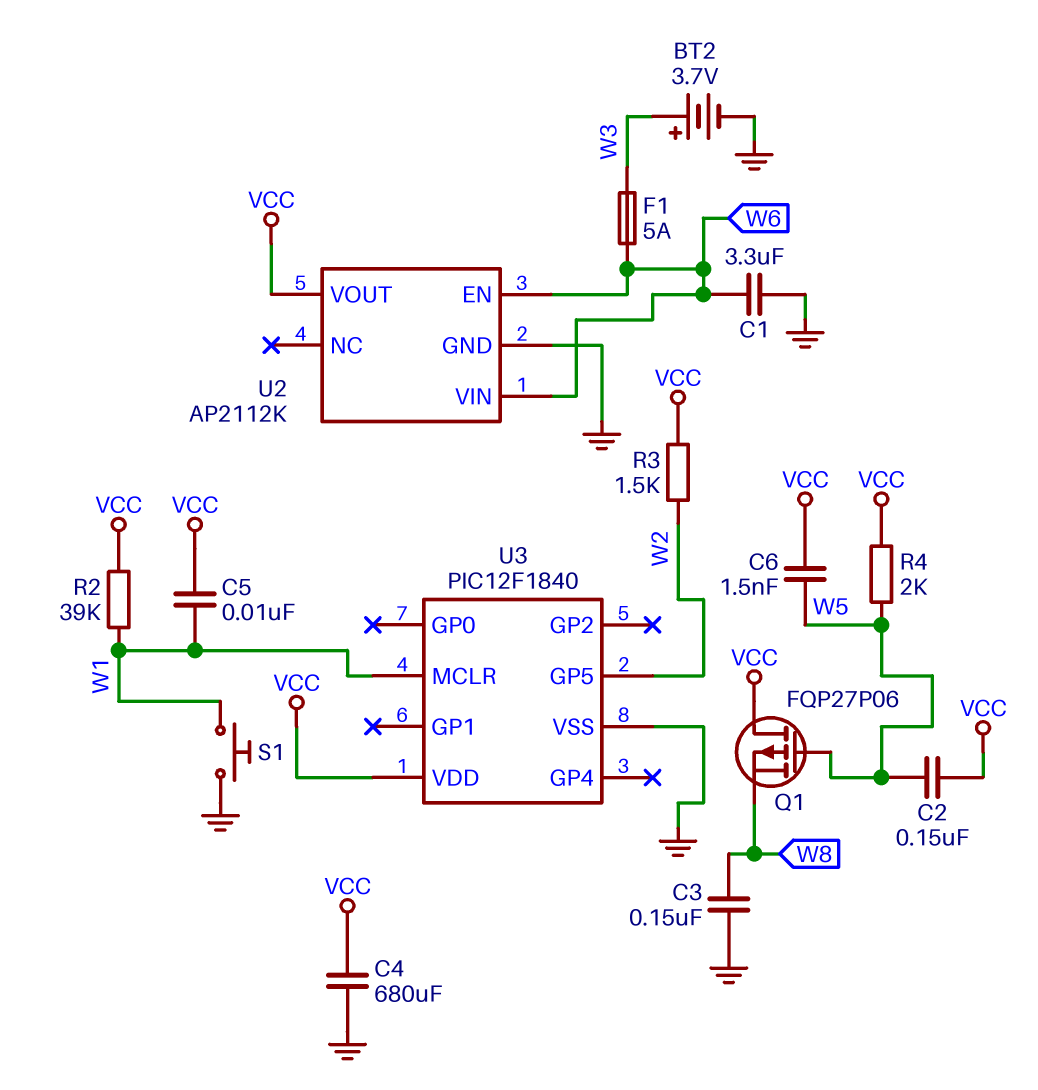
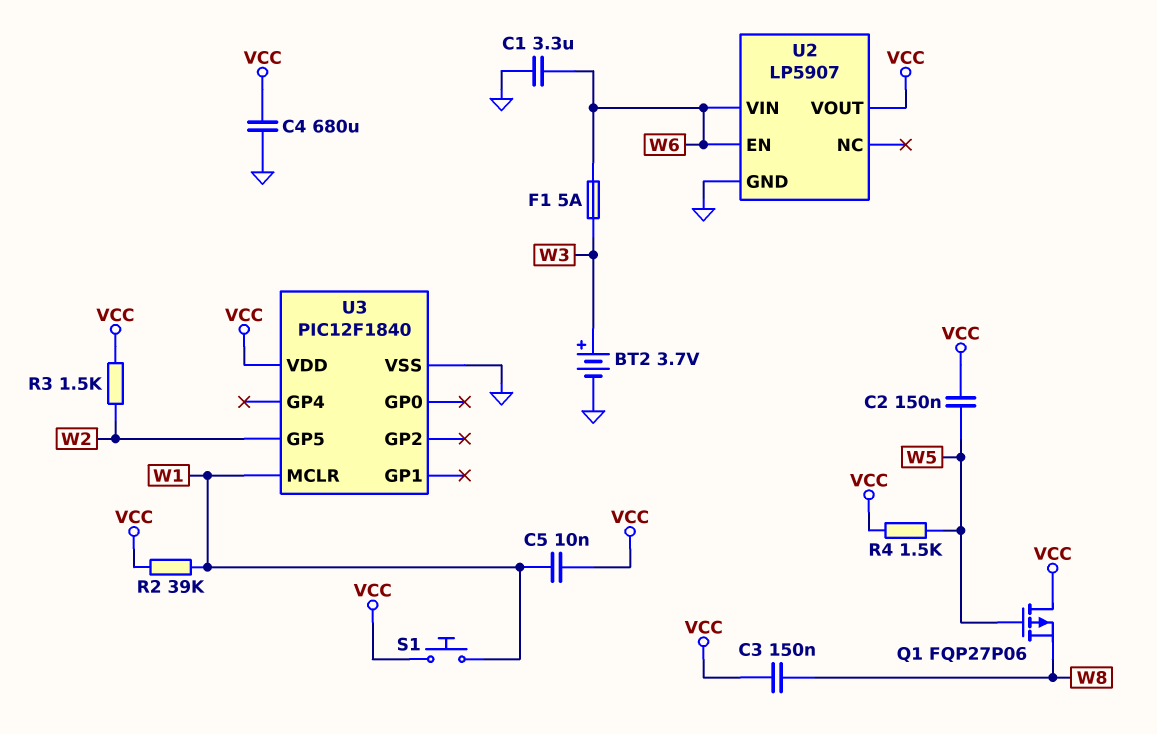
C3: 150nF (GND, W8) -> 150nF (VCC, W8)
C6: 1.5nF (VCC, W5) -> none
R4: 2k (VCC, W5) -> 1.5k (VCC, W5)
S1: button (GND, W1) -> button (VCC, W1)
U2: AP2112K -> LP5907

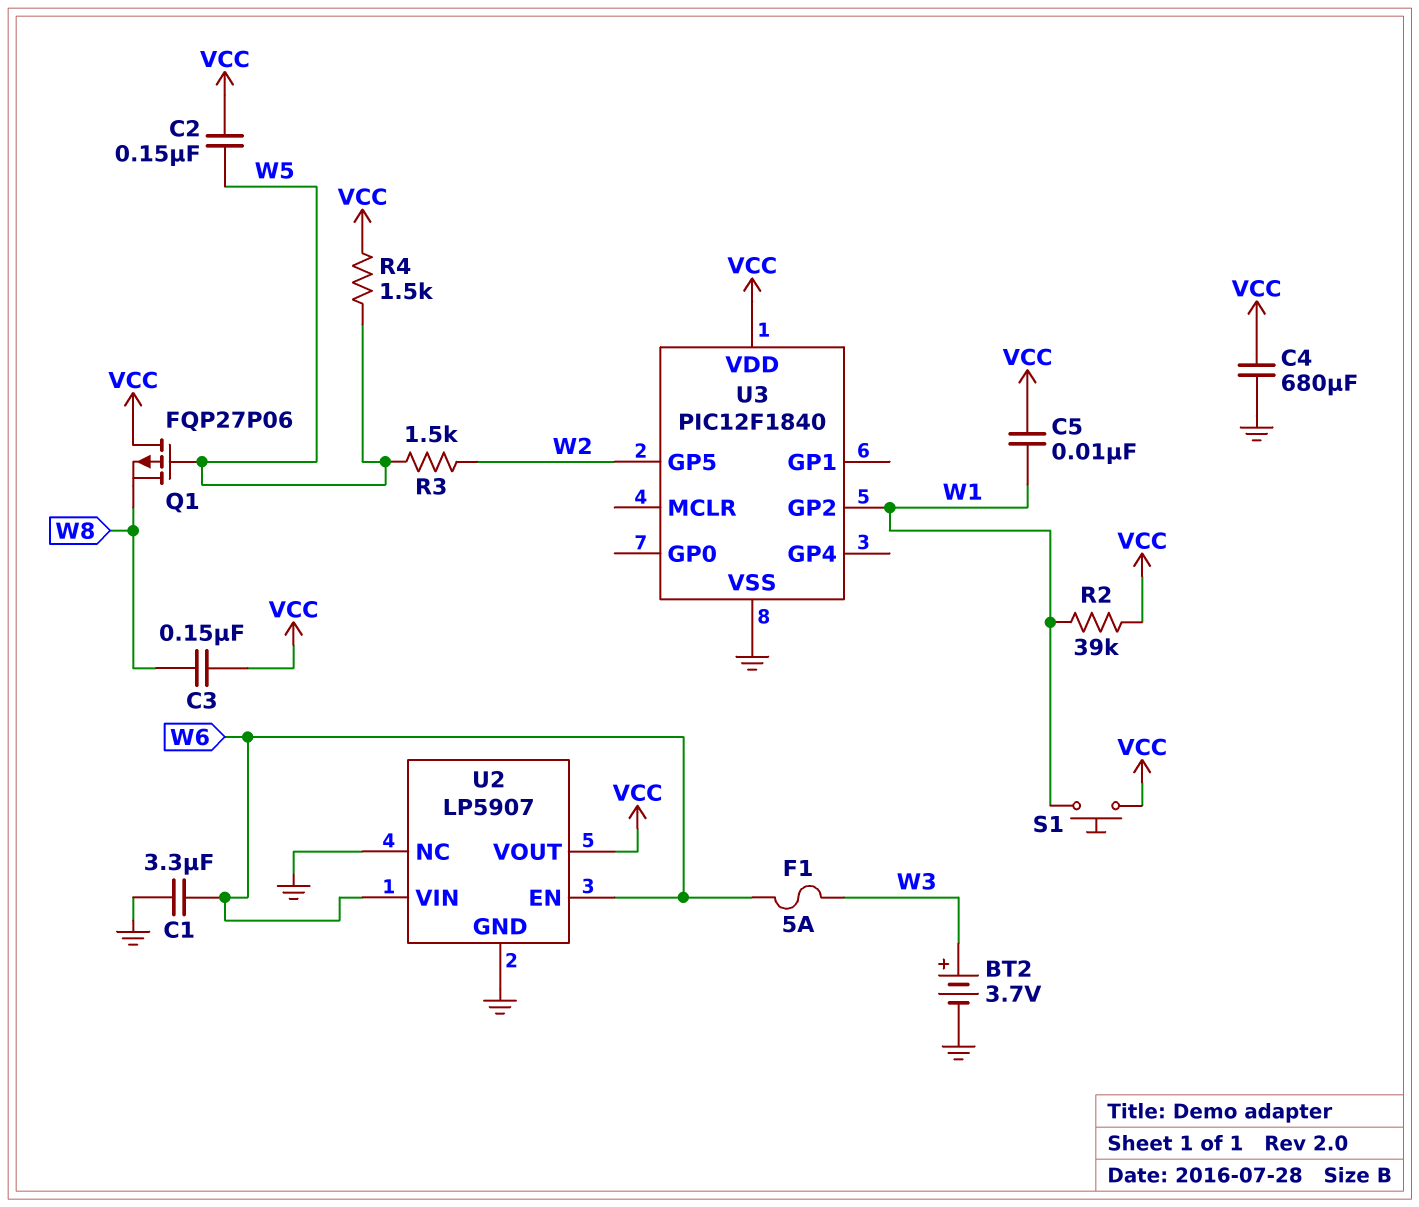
R3: 1.5k (VCC, W2) -> 1.5k (W2, W5)
U2 pin NC: none -> GND
U3 pin GP2: none -> W1
U3 pin MCLR: W1 -> none

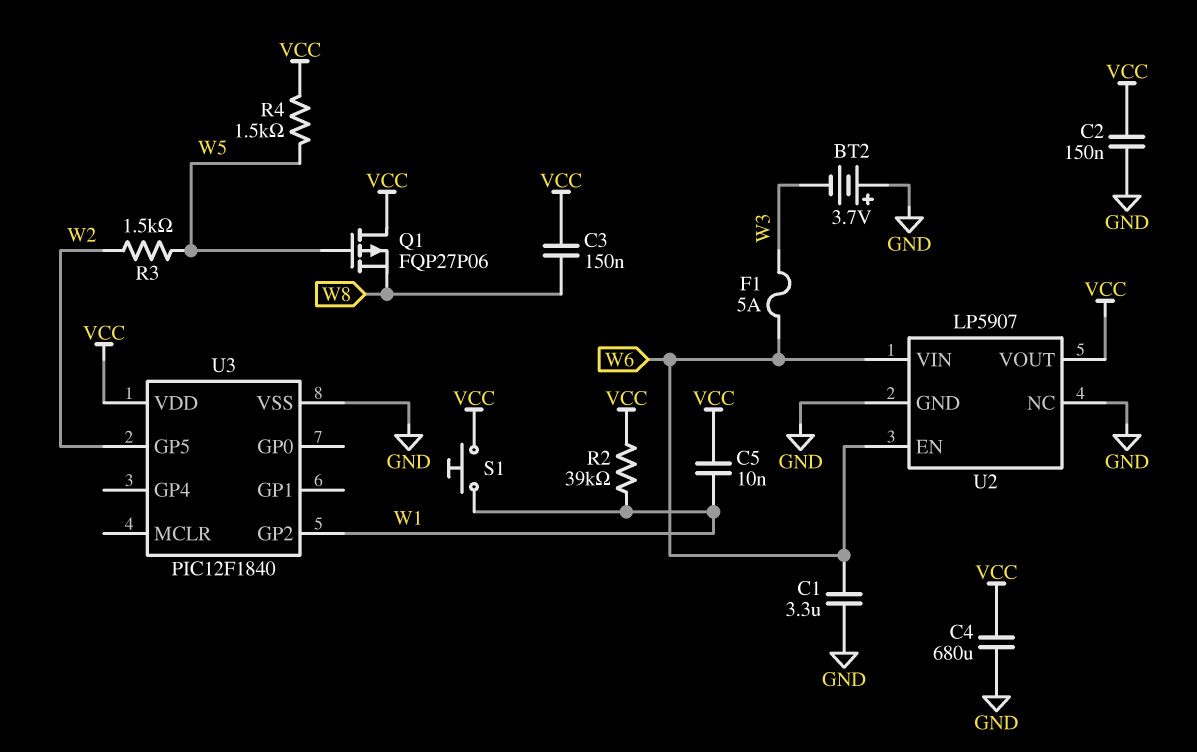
BT2: 3.7V (plus W3, minus GND) -> 3.7V (plus GND, minus W3)
C2: 150nF (VCC, W5) -> 150nF (GND, VCC)

